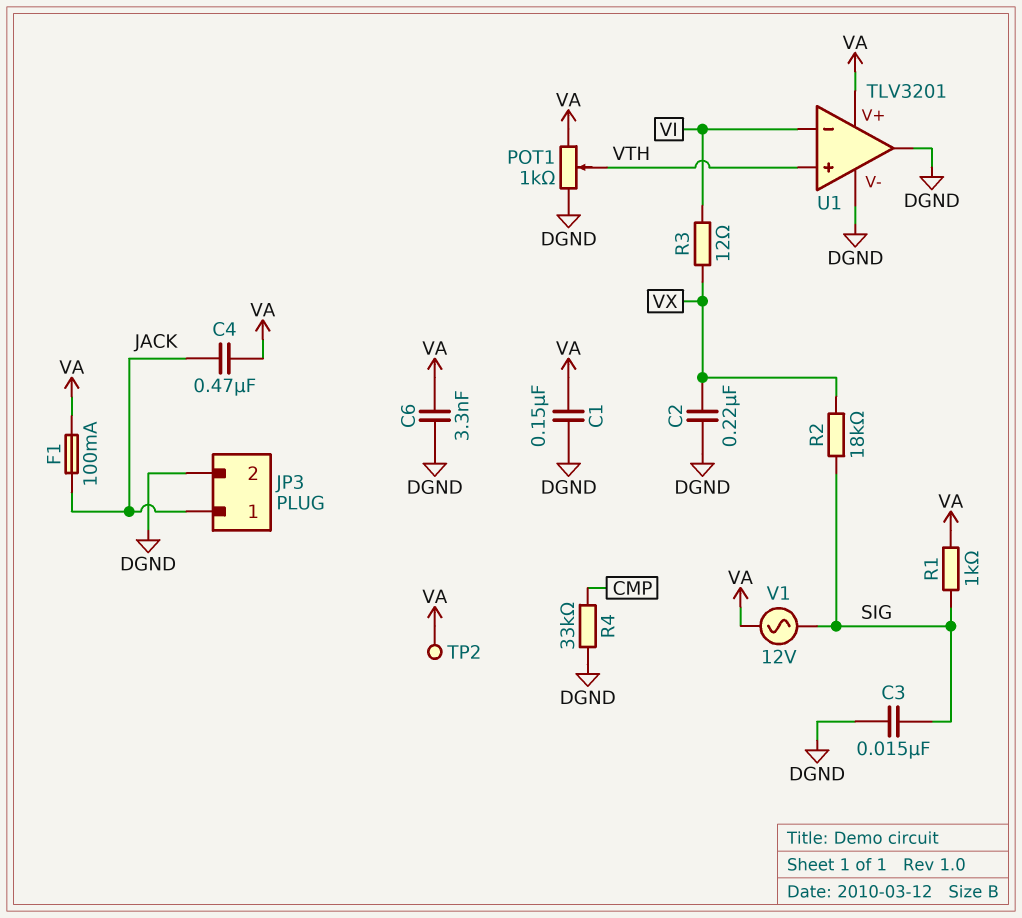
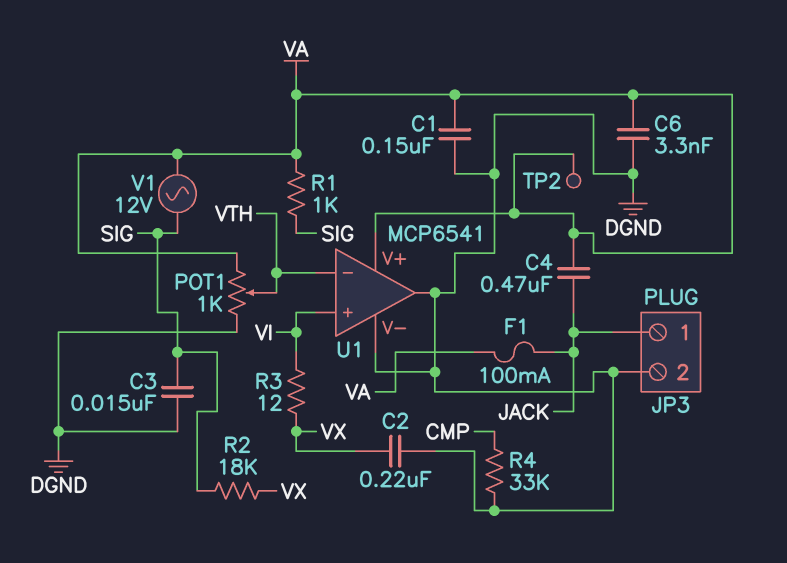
U1: TLV3201 -> MCP6541
U1 pin in+: VTH -> VI
U1 pin in-: VI -> VTH

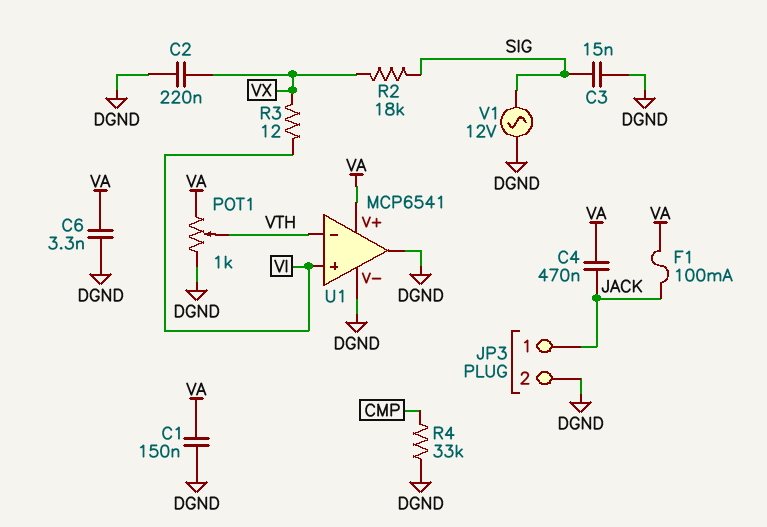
R1: 1k (SIG, VA) -> none
TP2: test point (VA) -> none
V1: AC 12V (SIG, VA) -> AC 12V (DGND, SIG)

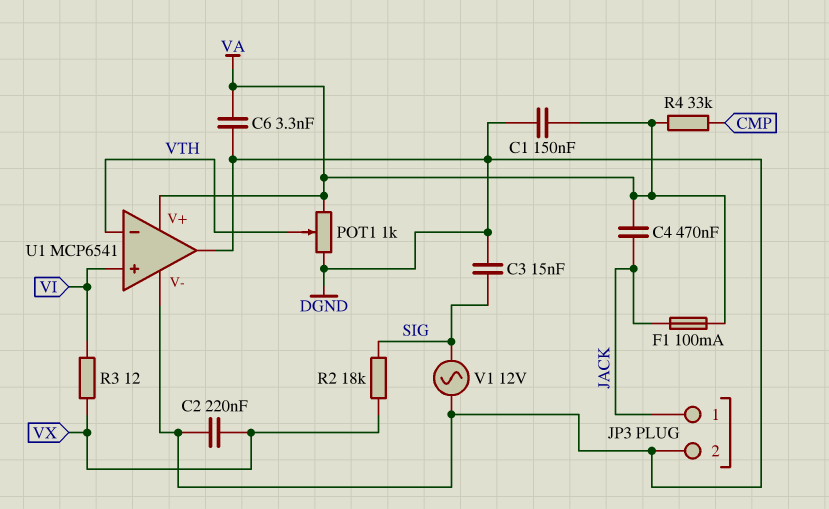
R4: 33k (CMP, DGND) -> 33k (CMP, VA)

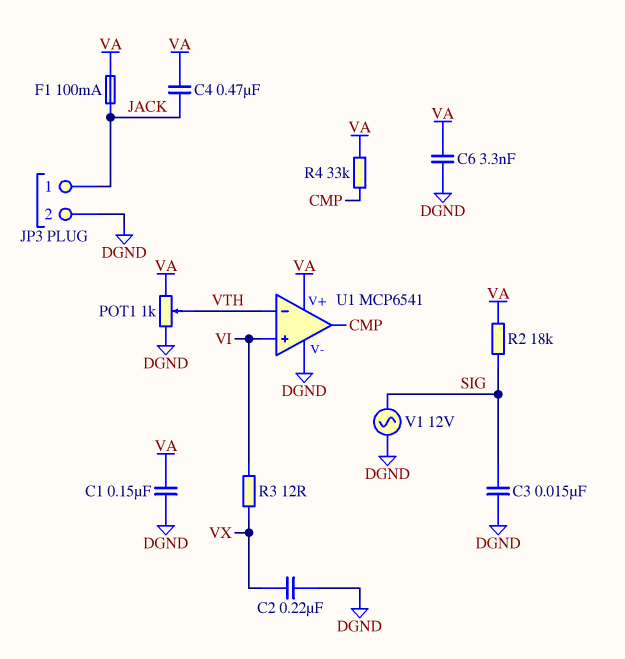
R2: 18k (SIG, VX) -> 18k (SIG, VA)
U1 pin out: DGND -> CMP

